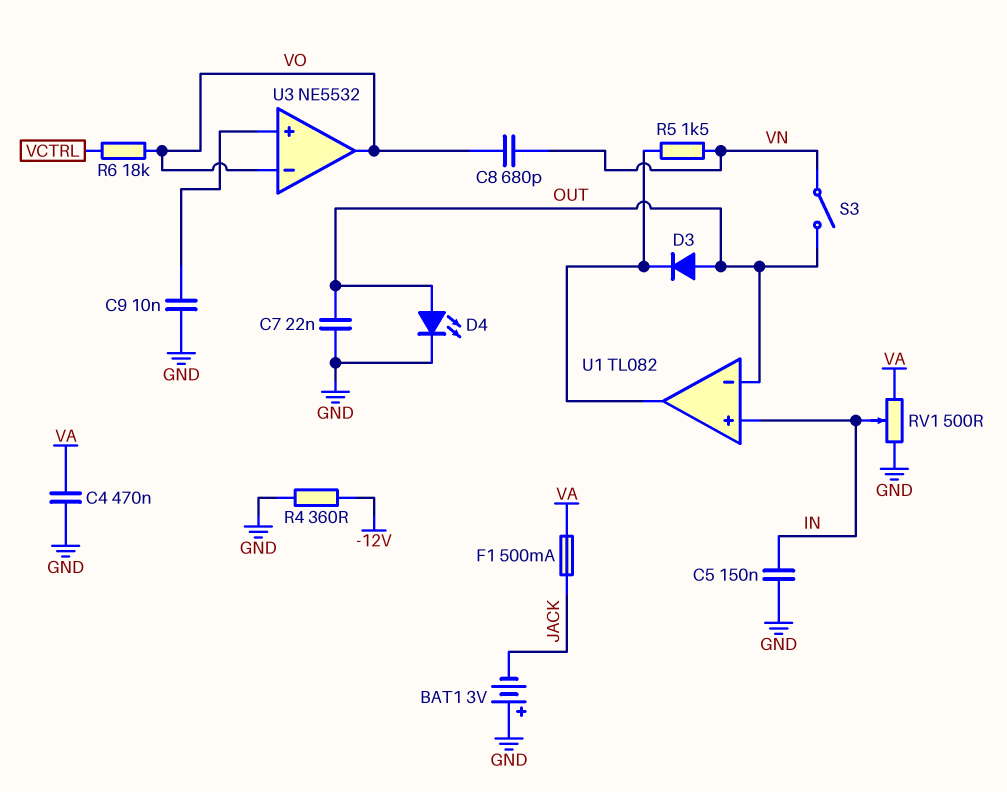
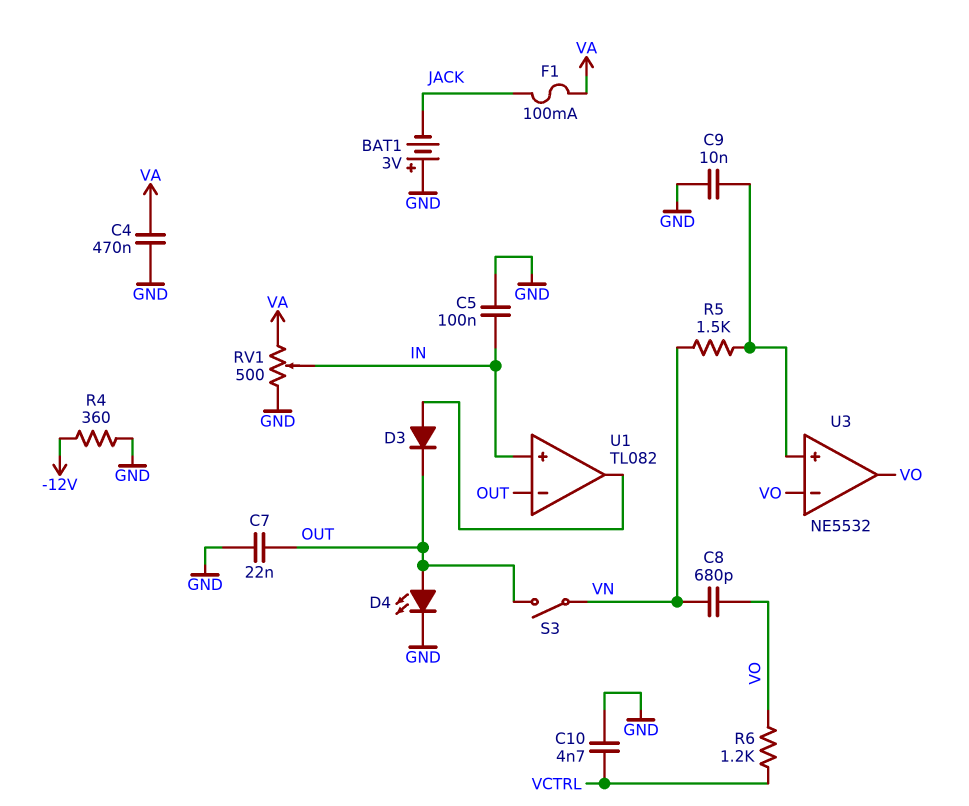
C5: 150nF (GND, IN) -> 100nF (GND, IN)
C10: none -> 4.7nF (GND, VCTRL)
D3: diode (A OUT, K U1/out) -> diode (A U1/out, K OUT)
F1: 500mA (JACK, VA) -> 100mA (JACK, VA)
R5: 1.5k (U1/out, VN) -> 1.5k (U3/in+, VN)
R6: 18k (VCTRL, VO) -> 1.2k (VCTRL, VO)

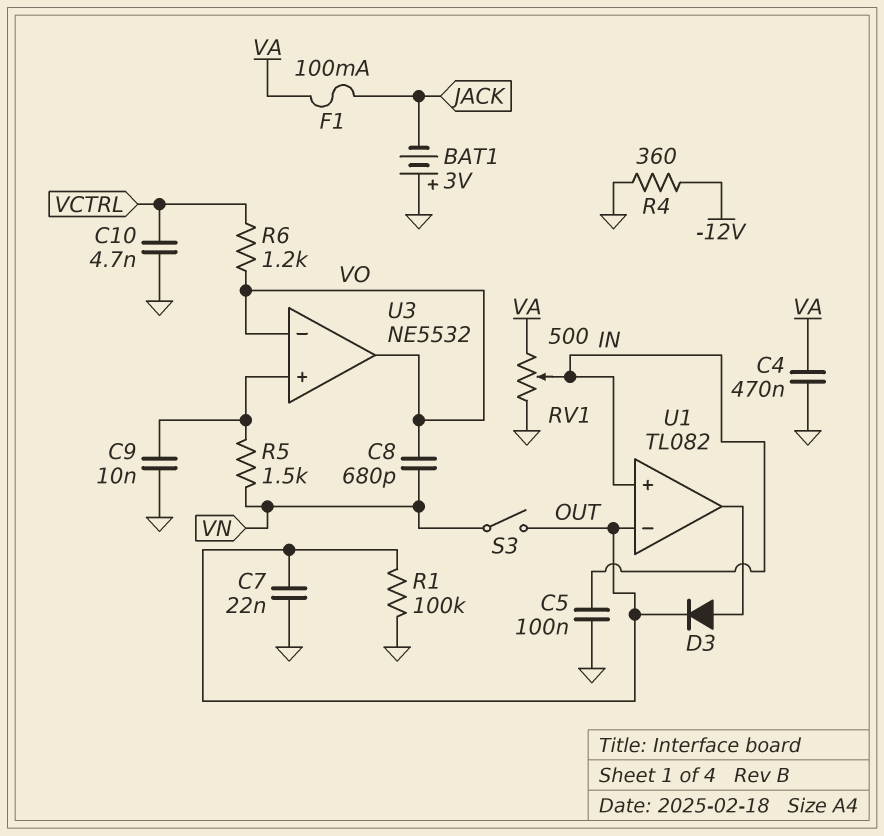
D4: LED (A OUT, K GND) -> none
R1: none -> 100k (GND, OUT)

